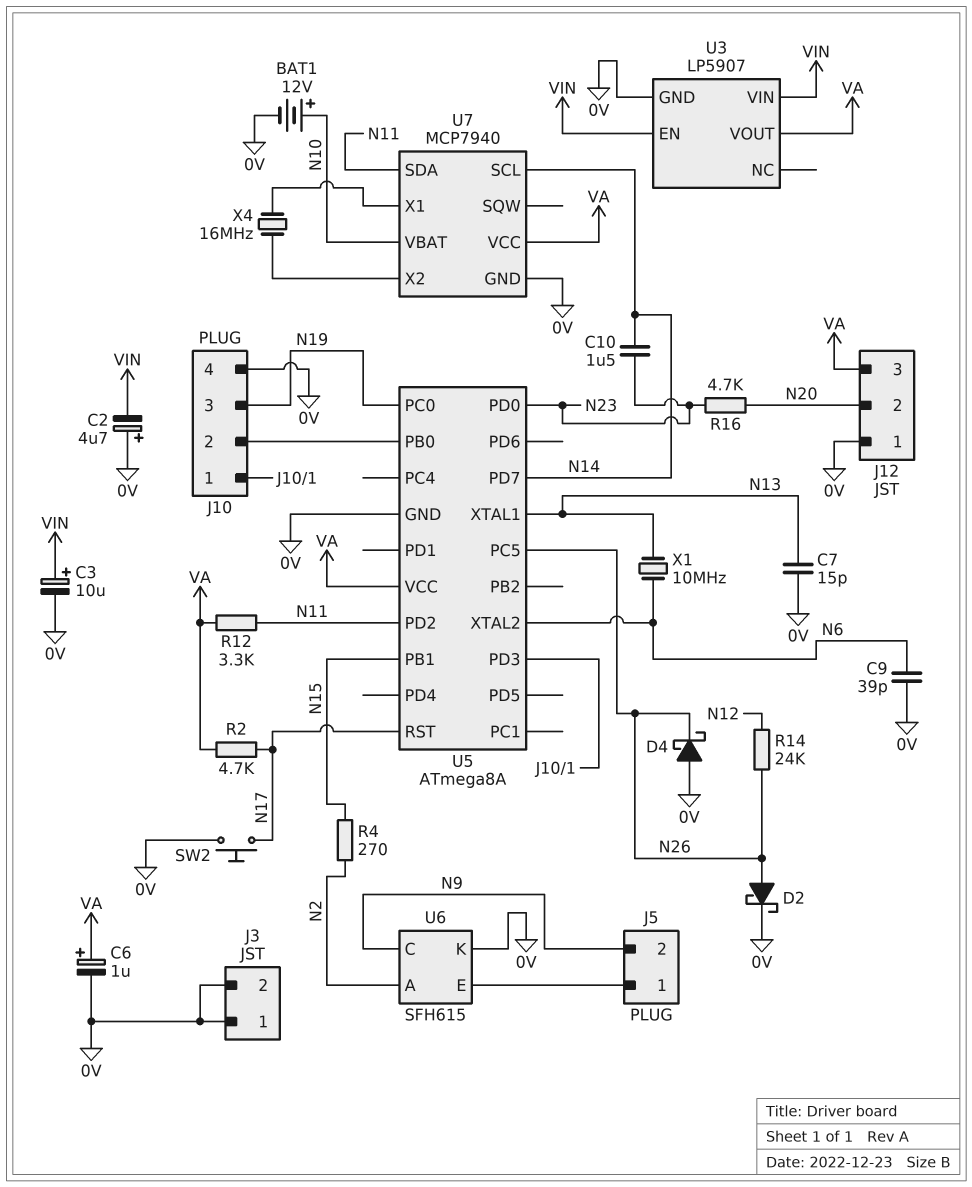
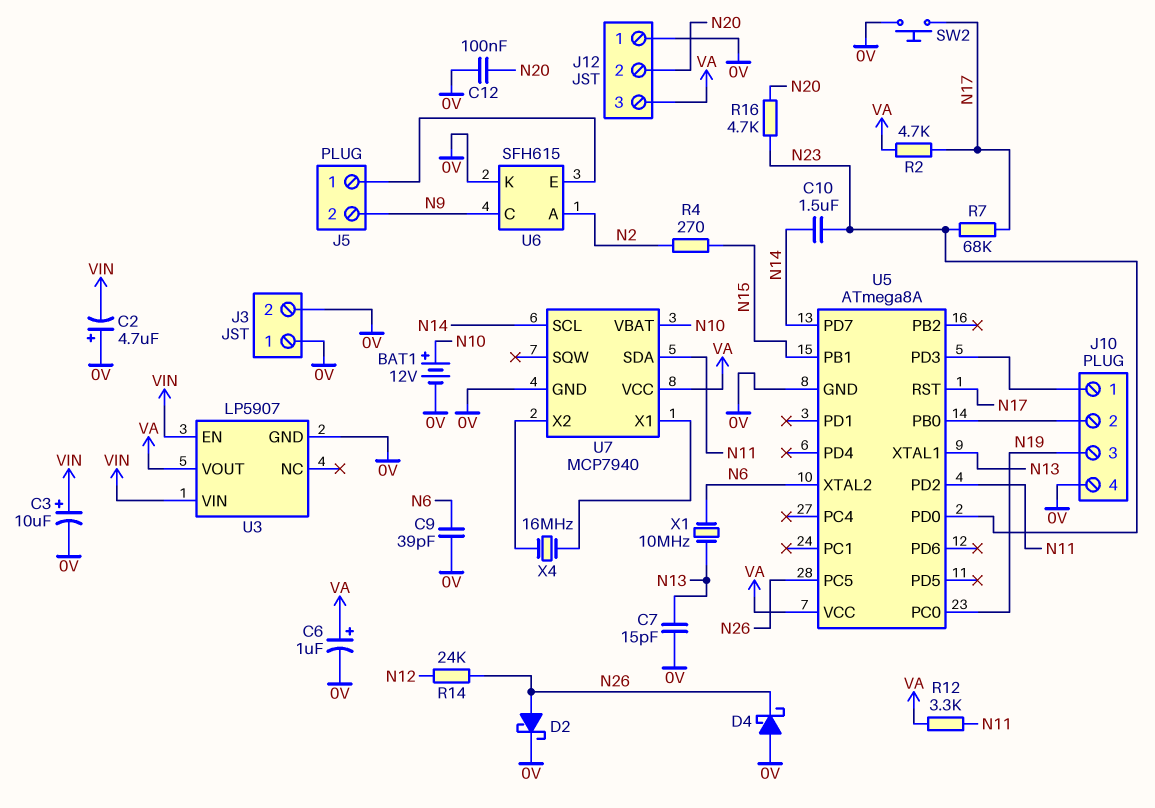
C12: none -> 100nF (0V, N20)
R7: none -> 68k (N17, N23)

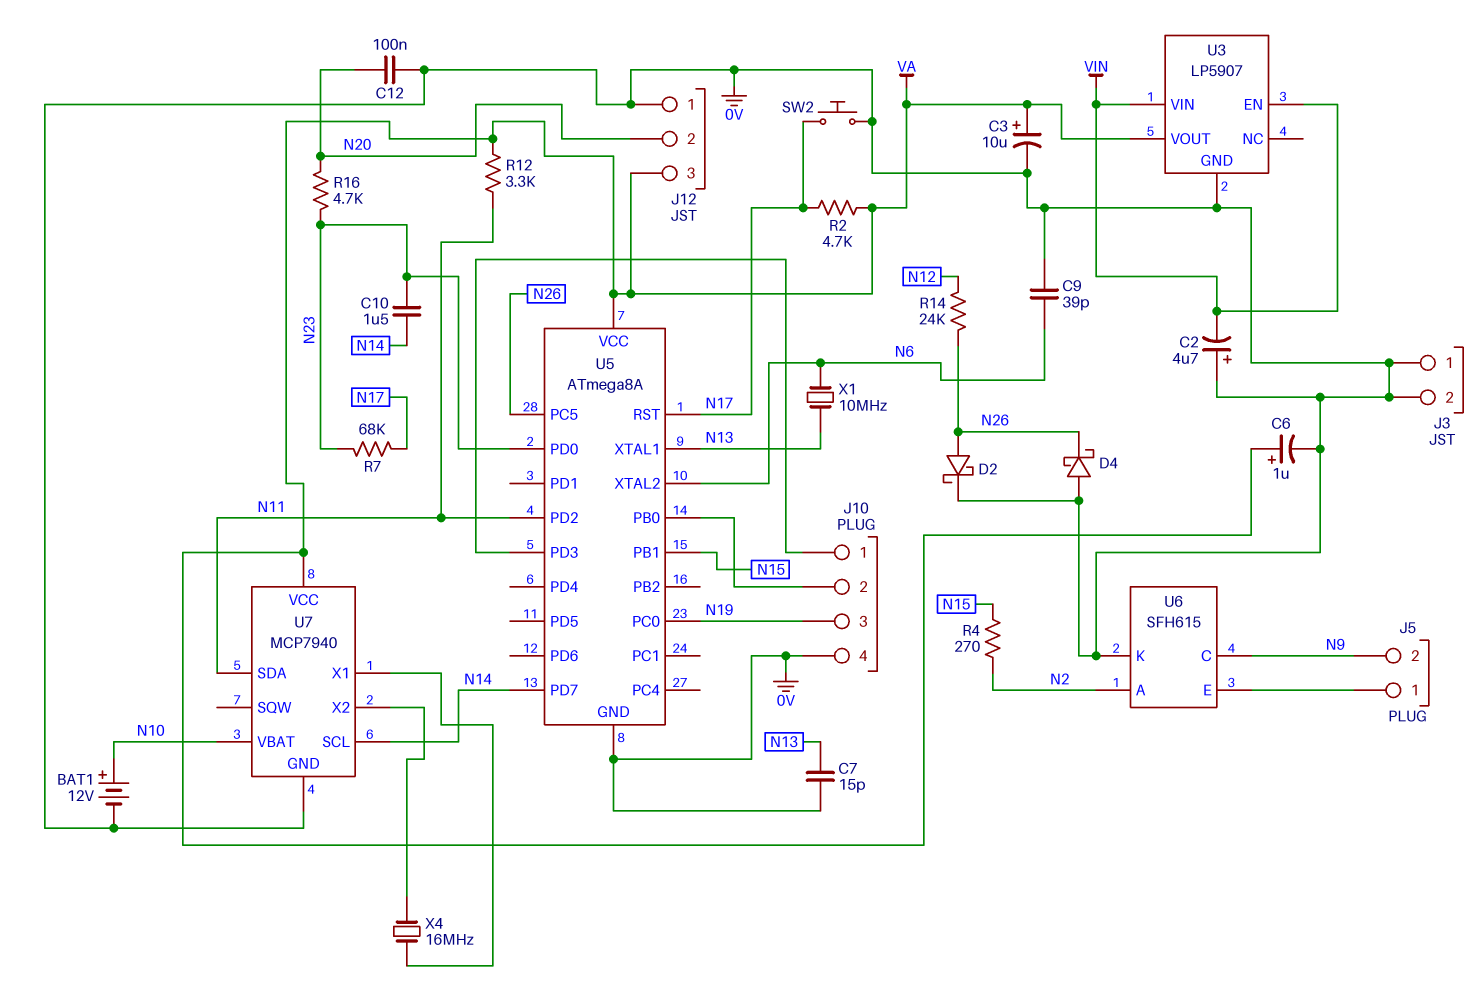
C3: 10uF (plus VIN, minus 0V) -> 10uF (plus VA, minus 0V)

